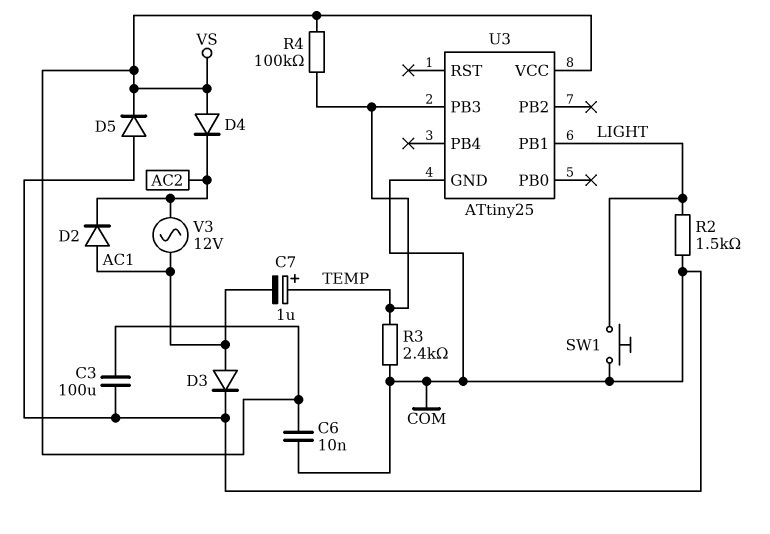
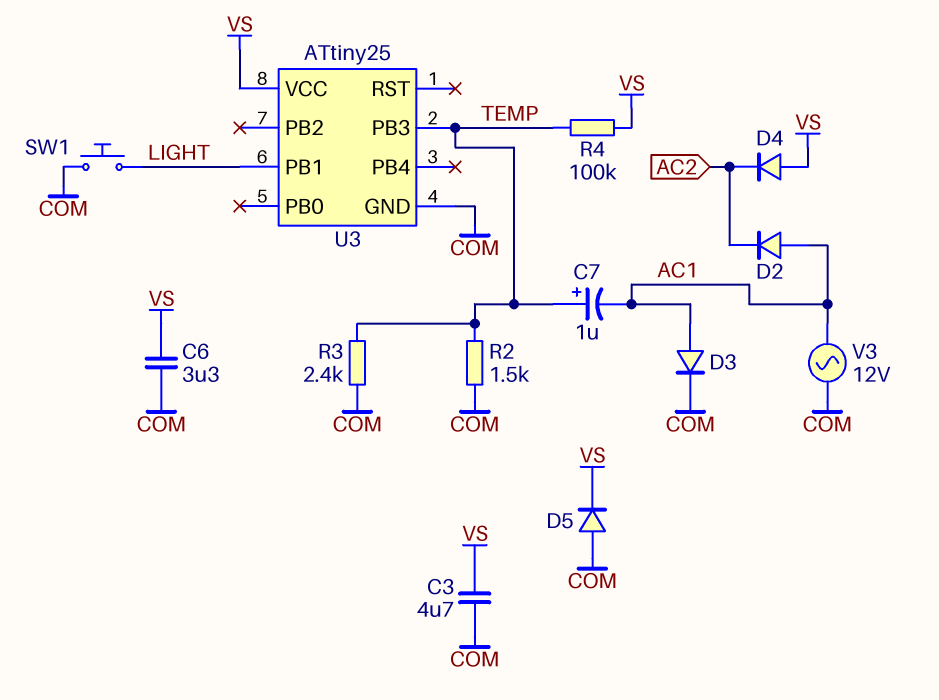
C3: 100uF (COM, VS) -> 4.7uF (COM, VS)
C6: 10nF (COM, VS) -> 3.3uF (COM, VS)
R2: 1.5k (COM, LIGHT) -> 1.5k (COM, TEMP)
V3: AC 12V (AC1, AC2) -> AC 12V (AC1, COM)

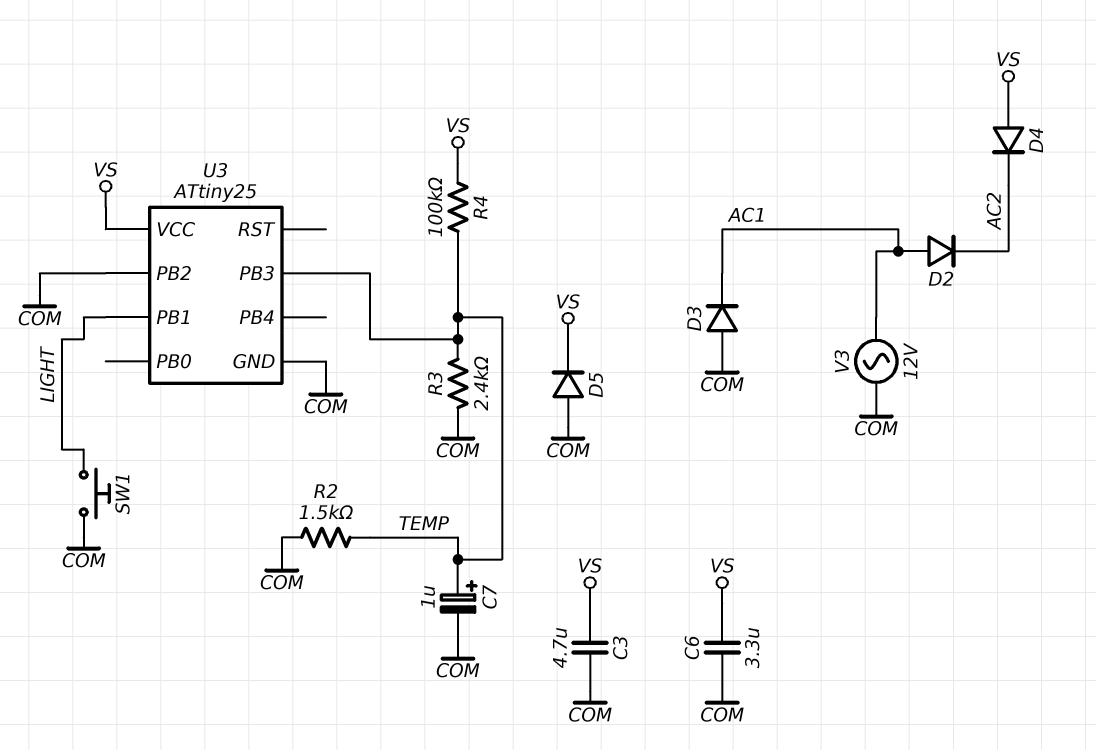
C7: 1uF (plus TEMP, minus AC1) -> 1uF (plus TEMP, minus COM)
D3: diode (A AC1, K COM) -> diode (A COM, K AC1)
U3 pin PB2: none -> COM

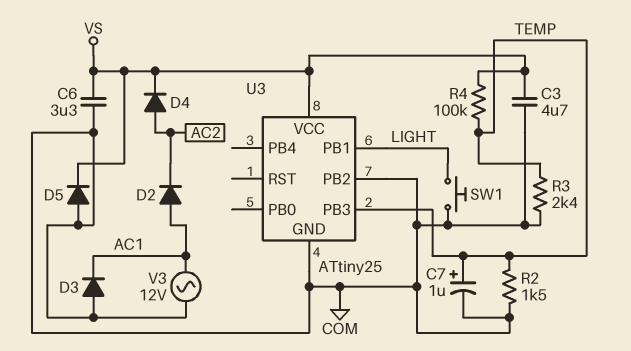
D4: diode (A VS, K AC2) -> diode (A AC2, K VS)

